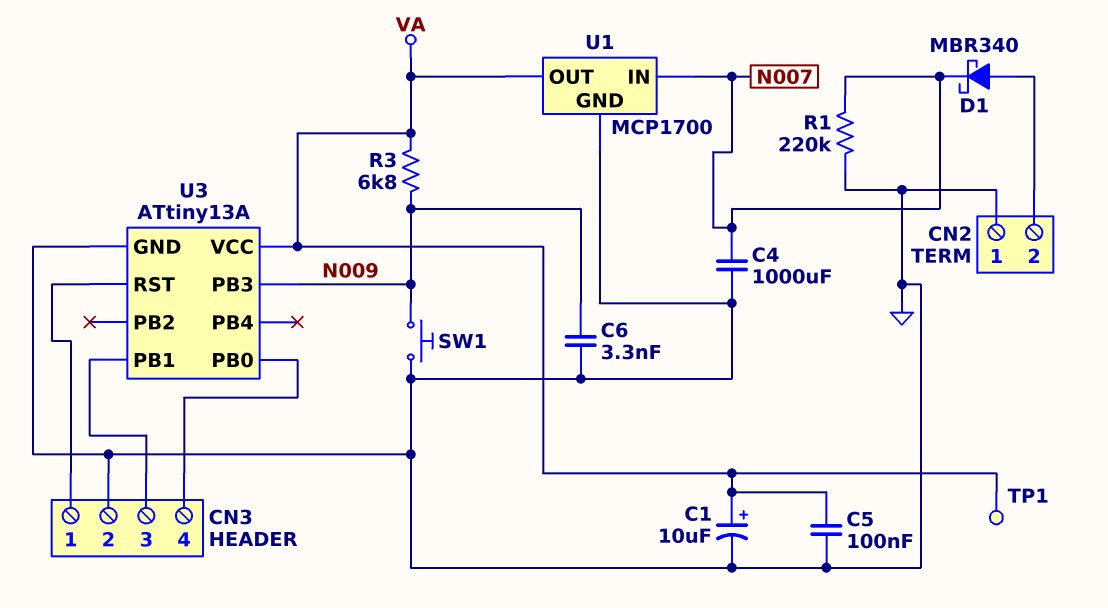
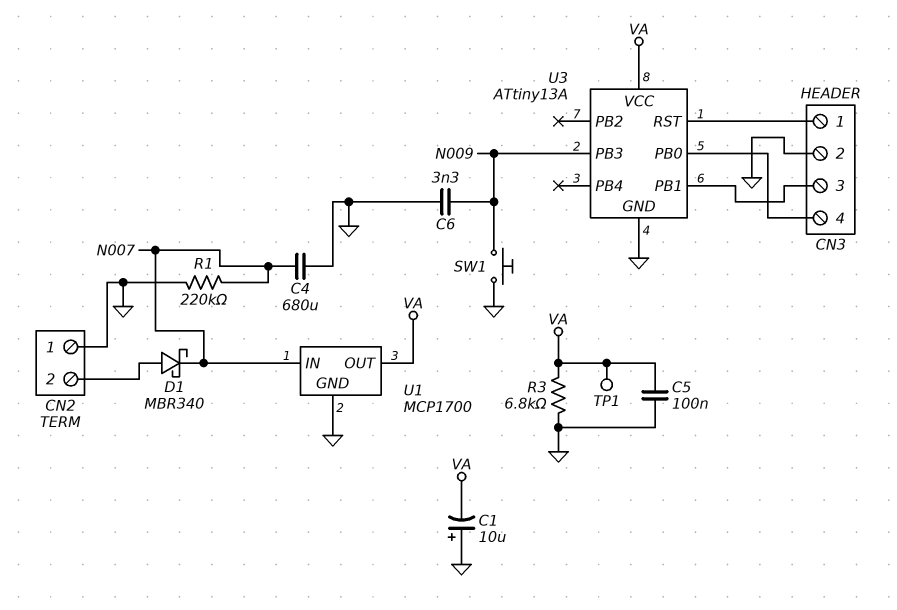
C1: 10uF (plus VA, minus GND) -> 10uF (plus GND, minus VA)
C4: 1000uF (GND, N007) -> 680uF (GND, N007)
R3: 6.8k (N009, VA) -> 6.8k (GND, VA)

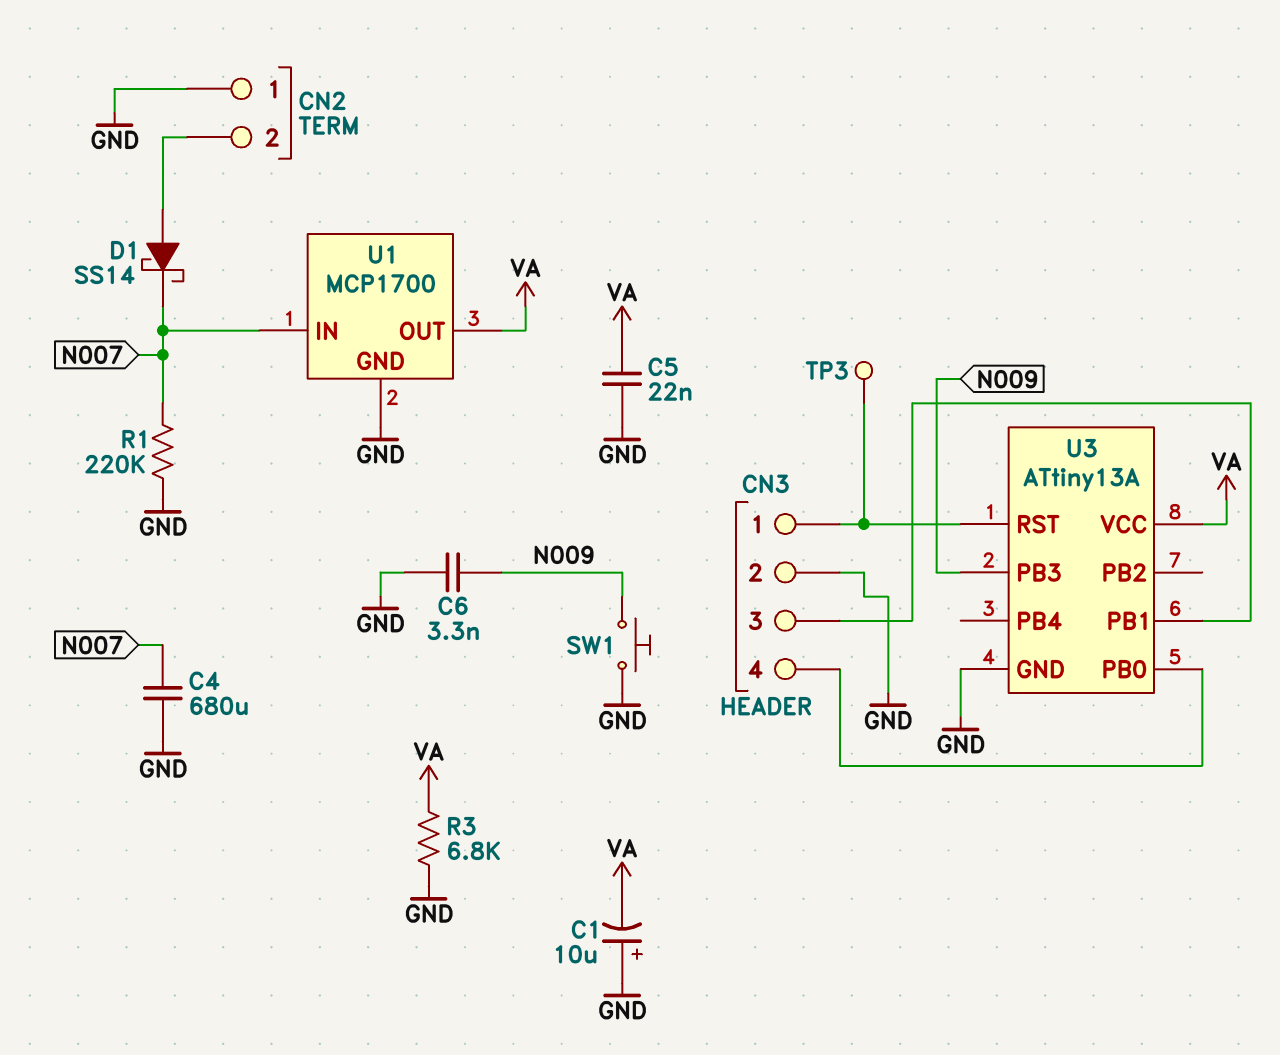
C5: 100nF (GND, VA) -> 22nF (GND, VA)
D1: schottky MBR340 (A CN2/2, K N007) -> schottky SS14 (A CN2/2, K N007)
TP1: test point (VA) -> none
TP3: none -> test point (CN3/1)

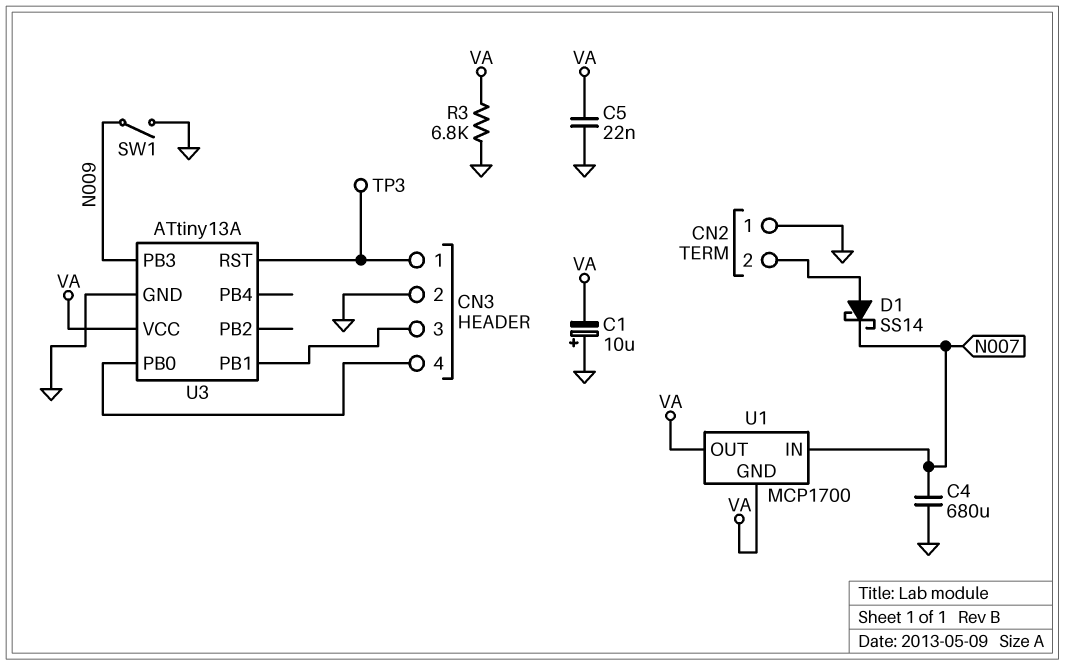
C6: 3.3nF (GND, N009) -> none
R1: 220k (GND, N007) -> none
SW1: button (GND, N009) -> switch (GND, N009)
U1 pin GND: GND -> VA

